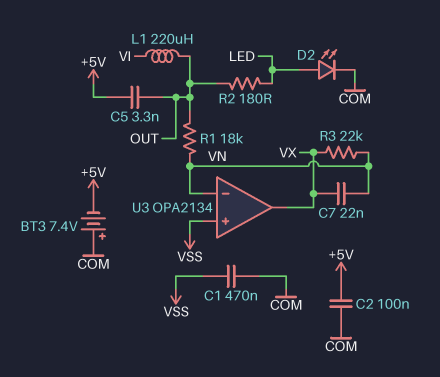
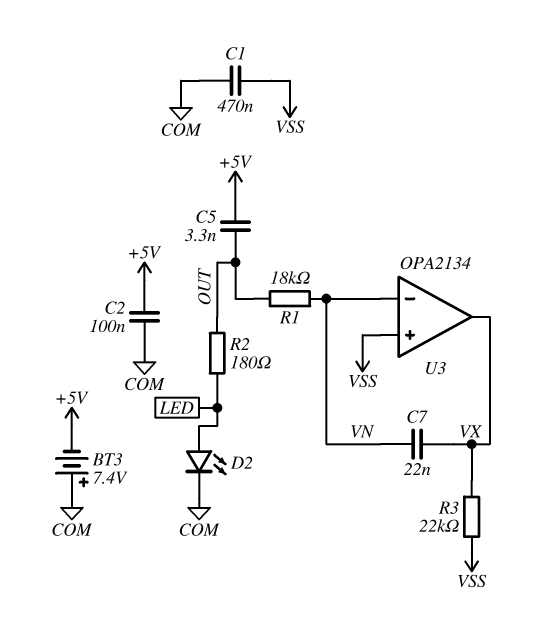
L1: 220uH (OUT, VI) -> none
R3: 22k (VN, VX) -> 22k (VSS, VX)

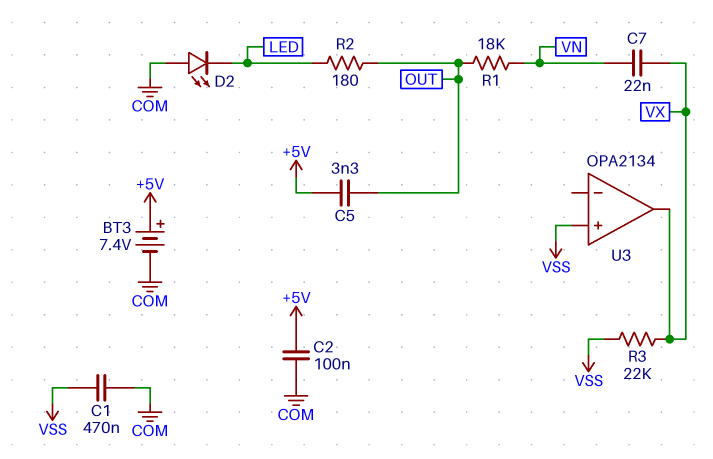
BT3: 7.4V (plus COM, minus +5V) -> 7.4V (plus +5V, minus COM)
D2: LED (A LED, K COM) -> LED (A COM, K LED)
U3 pin in-: VN -> none

